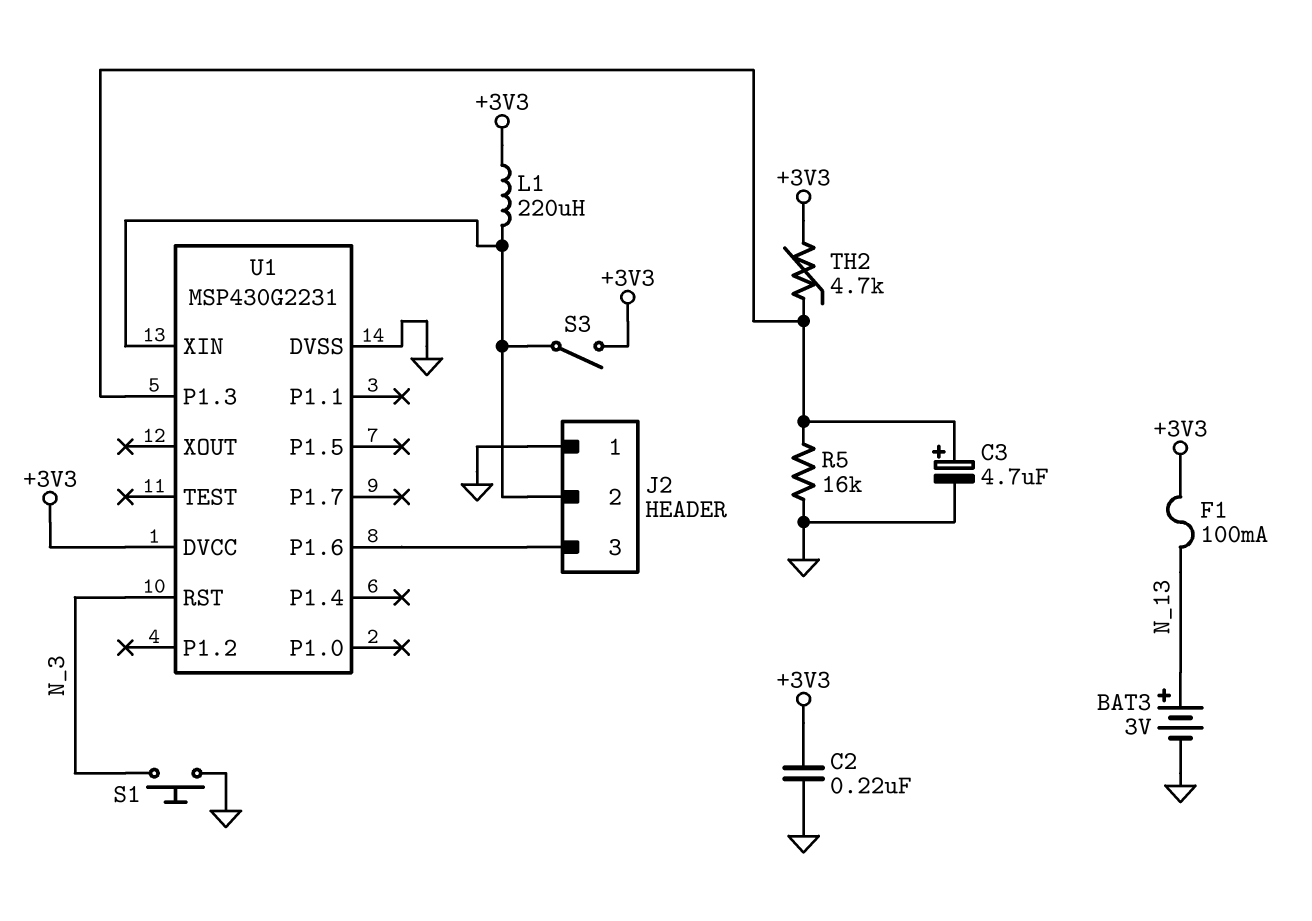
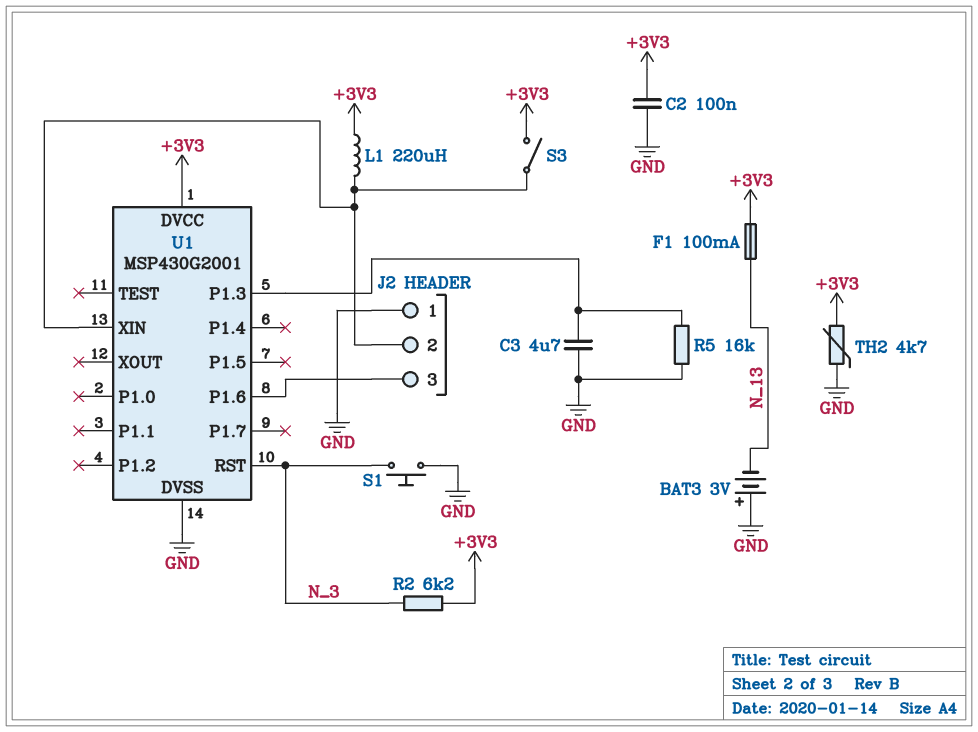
BAT3: 3V (plus N_13, minus GND) -> 3V (plus GND, minus N_13)
C2: 220nF (+3V3, GND) -> 100nF (+3V3, GND)
C3: 4.7uF (plus U1/P1.3, minus GND) -> 4.7uF (GND, U1/P1.3)
R2: none -> 6.2k (+3V3, N_3)
TH2: 4.7k (+3V3, U1/P1.3) -> 4.7k (+3V3, GND)
U1: MSP430G2231 -> MSP430G2001

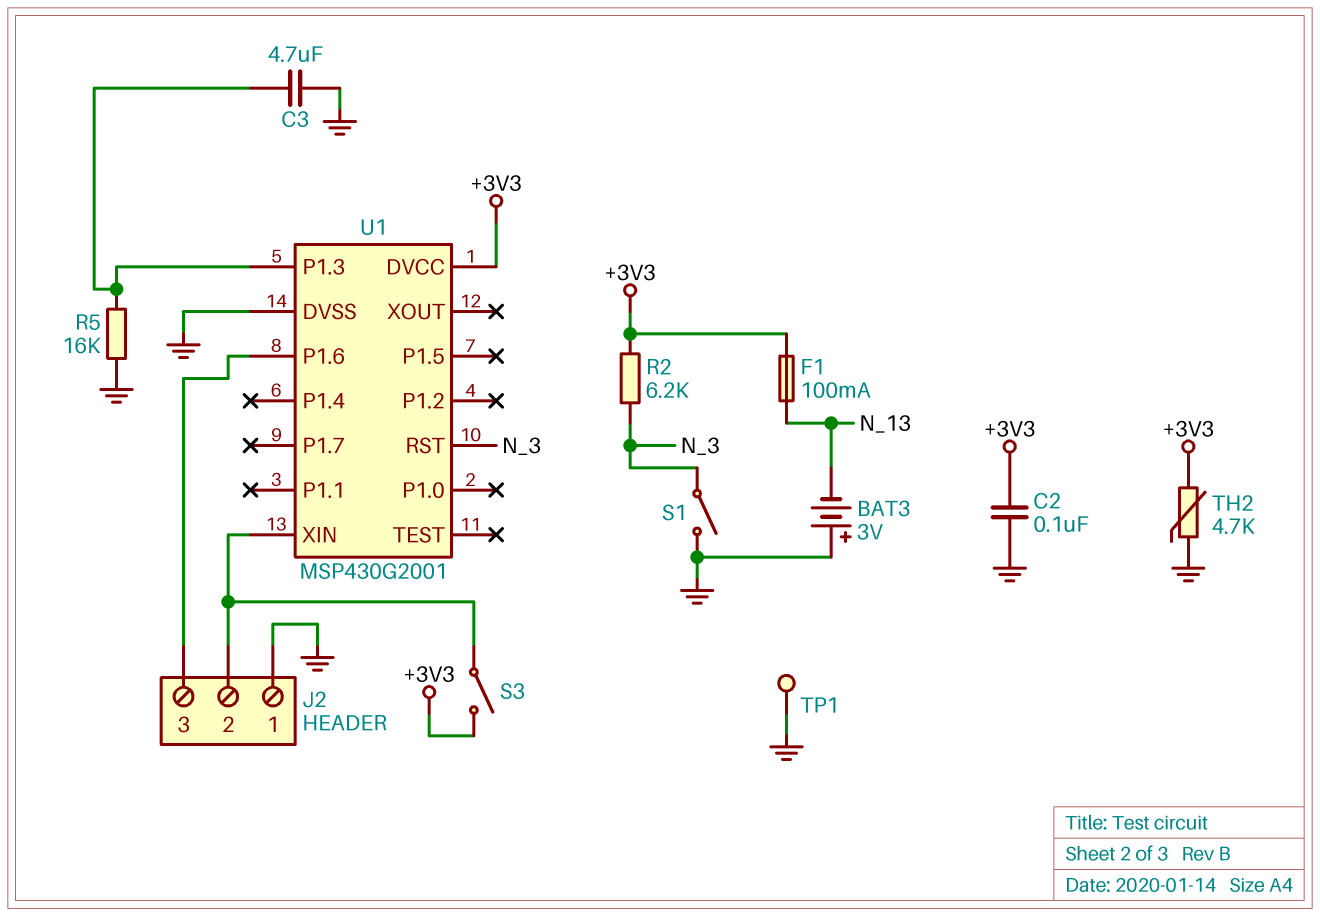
L1: 220uH (+3V3, J2/2) -> none
S1: button (GND, N_3) -> switch (GND, N_3)
TP1: none -> test point (GND)

